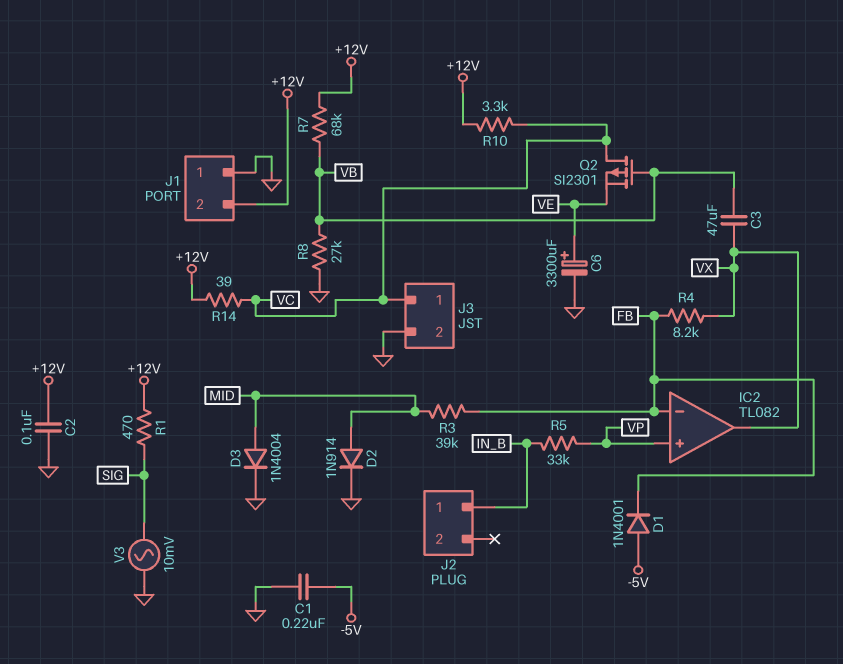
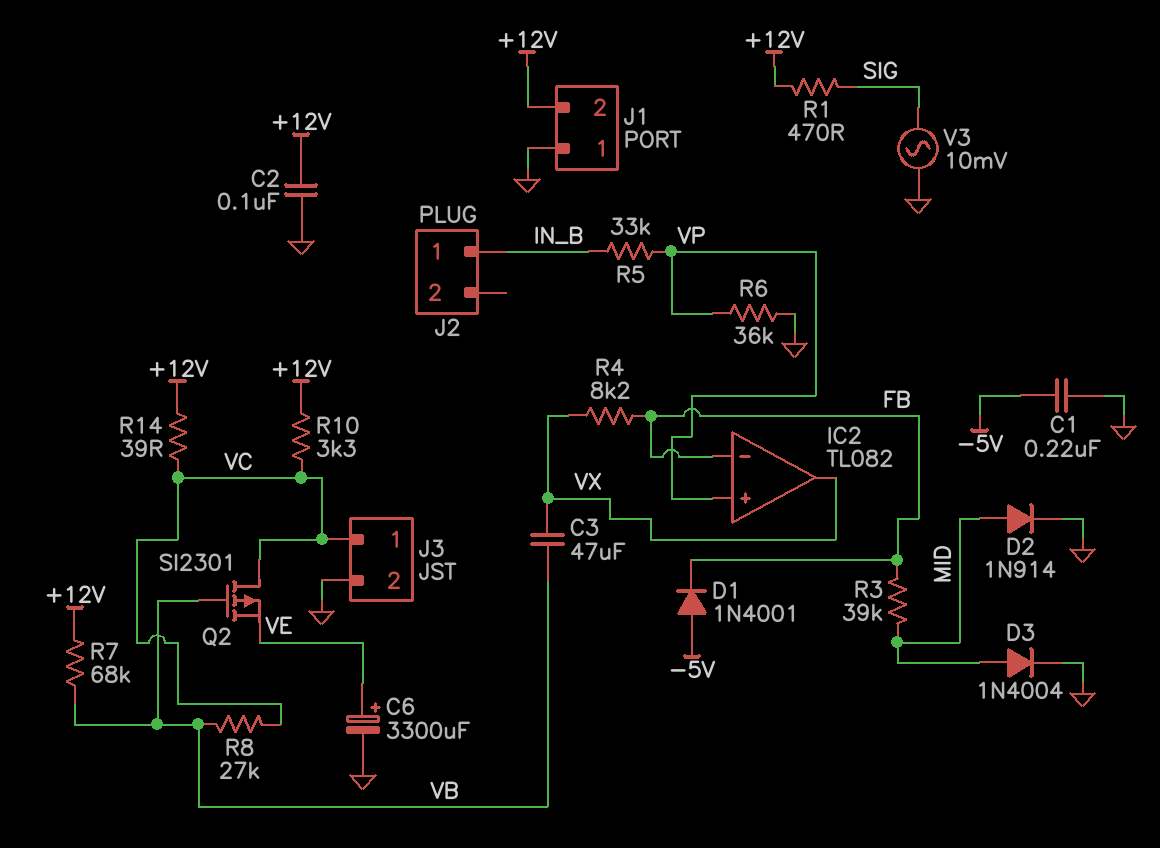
R6: none -> 36k (GND, VP)
R8: 27k (GND, VB) -> 27k (VB, VC)

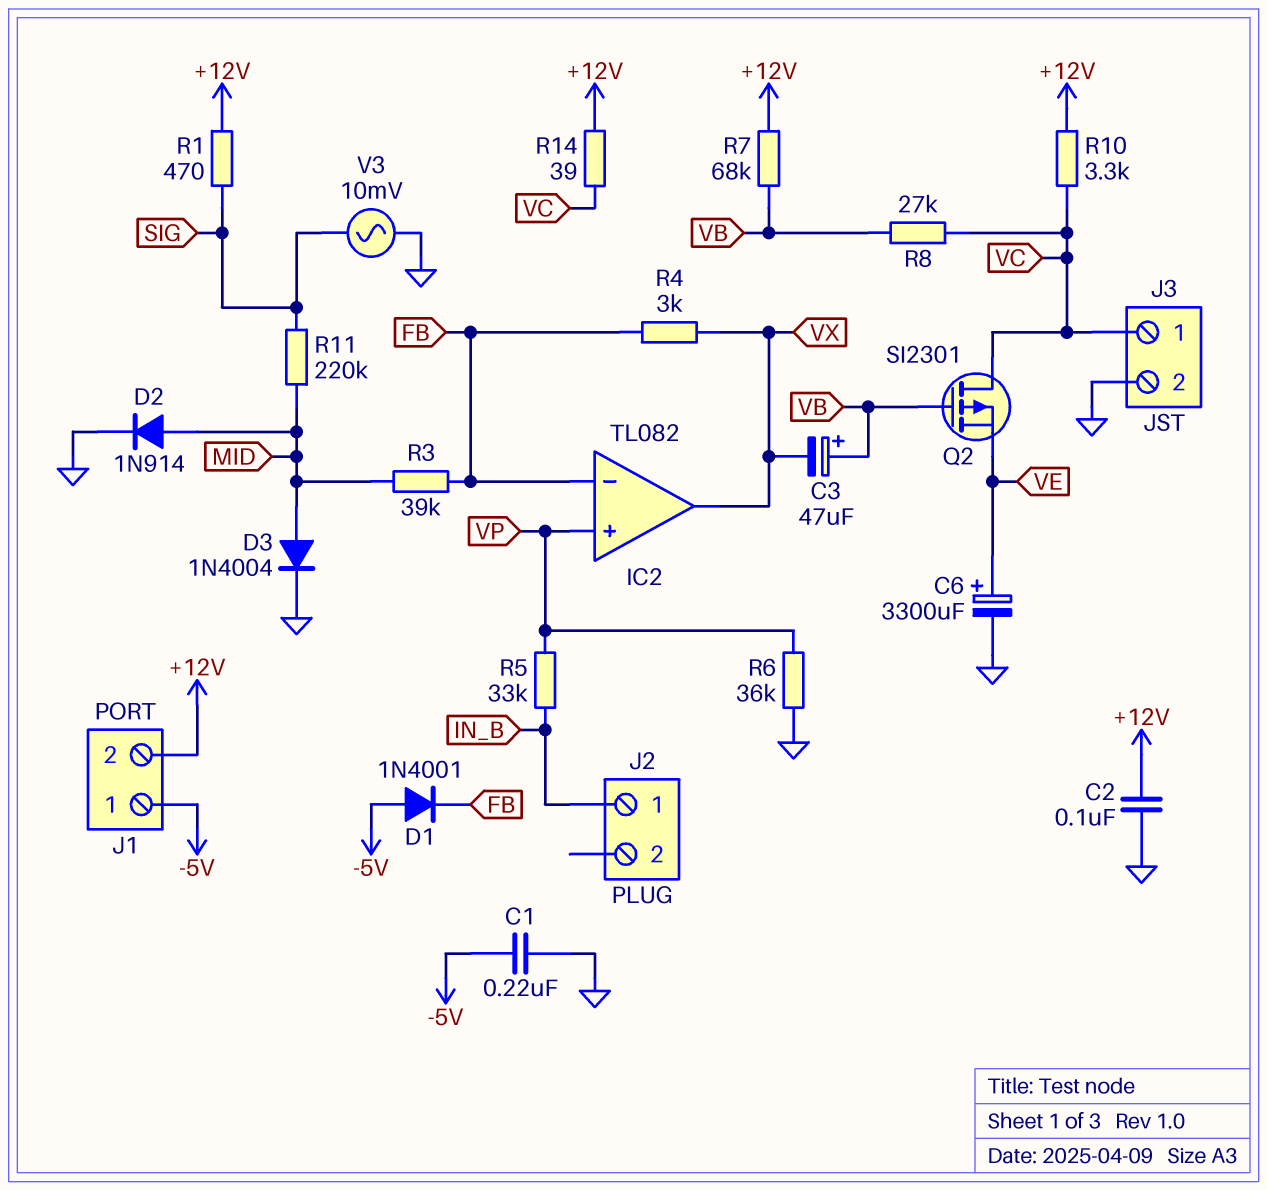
C3: 47uF (VB, VX) -> 47uF (plus VB, minus VX)
J1 pin 1: GND -> -5V
R4: 8.2k (FB, VX) -> 3k (FB, VX)
R11: none -> 220k (MID, SIG)

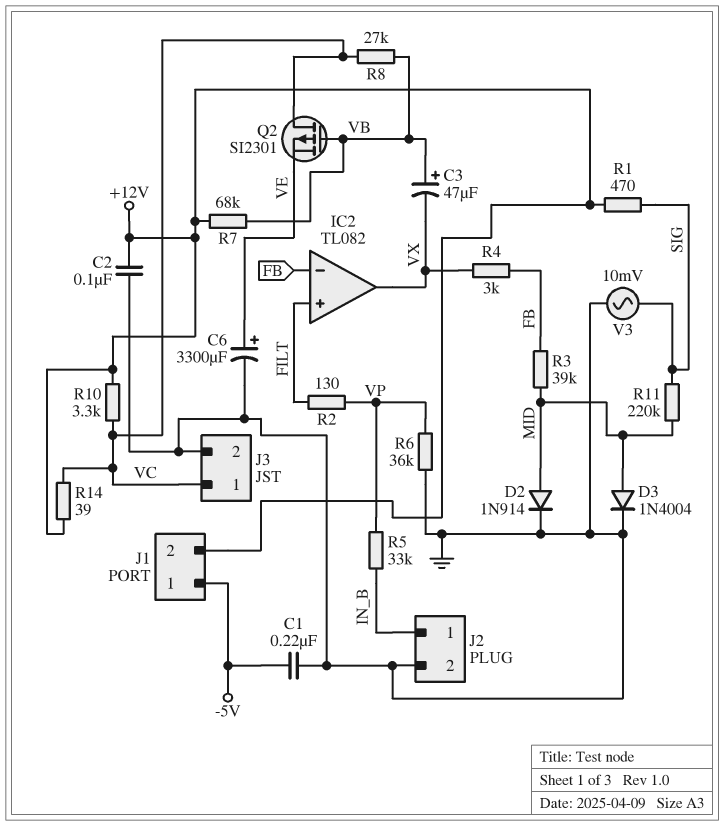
D1: diode 1N4001 (A -5V, K FB) -> none
IC2 pin in+: VP -> FILT
J2 pin 2: none -> GND
R2: none -> 130 (FILT, VP)

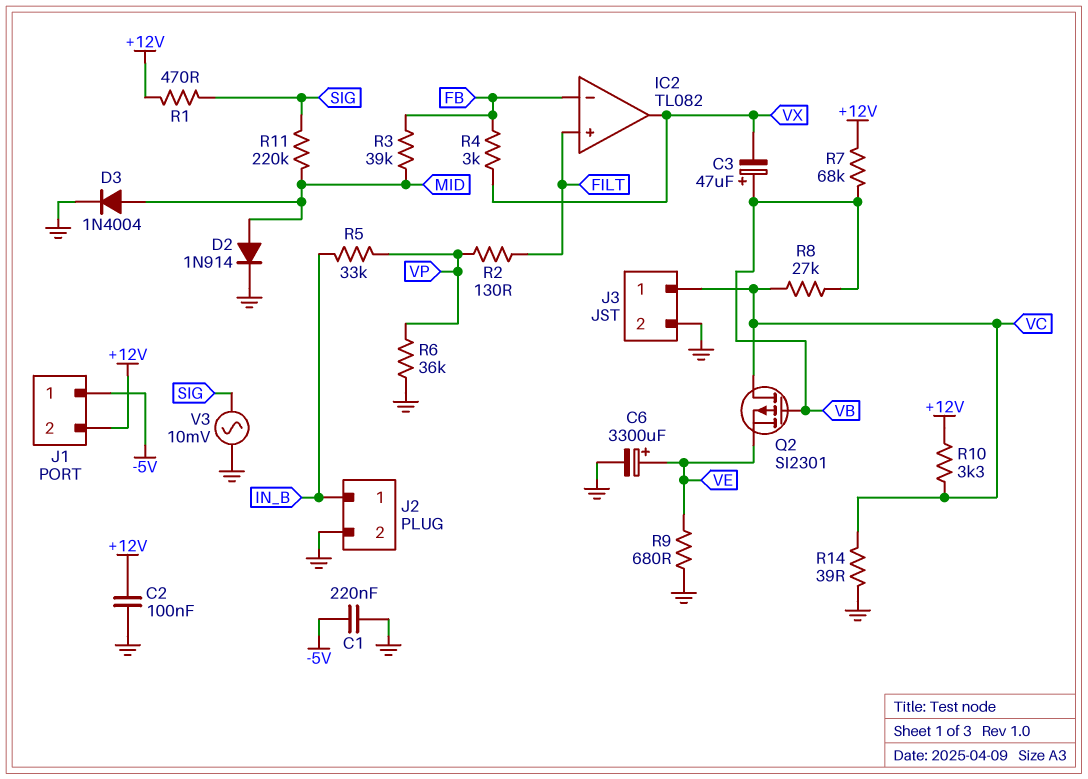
R9: none -> 680 (GND, VE)
R14: 39 (+12V, VC) -> 39 (GND, VC)

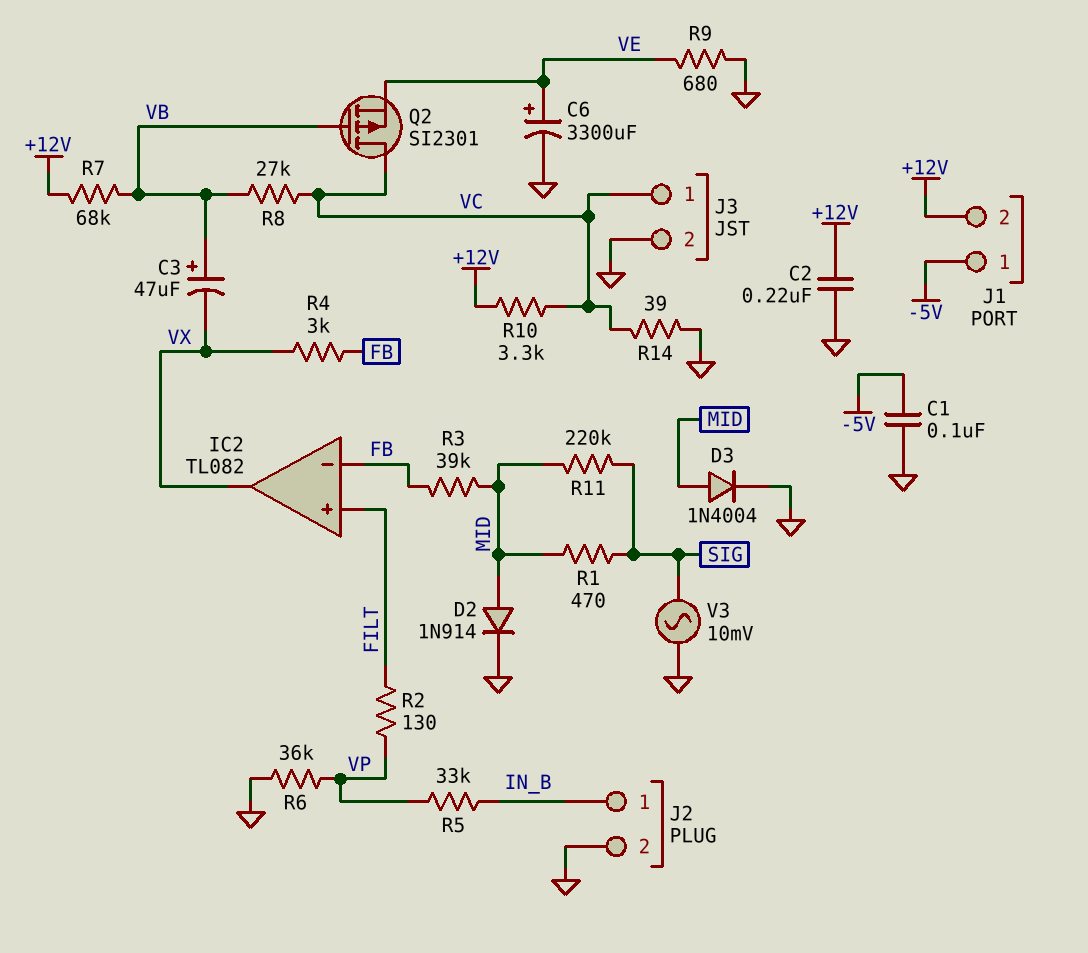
C1: 220nF (-5V, GND) -> 100nF (-5V, GND)
C2: 100nF (+12V, GND) -> 220nF (+12V, GND)
R1: 470 (+12V, SIG) -> 470 (MID, SIG)

